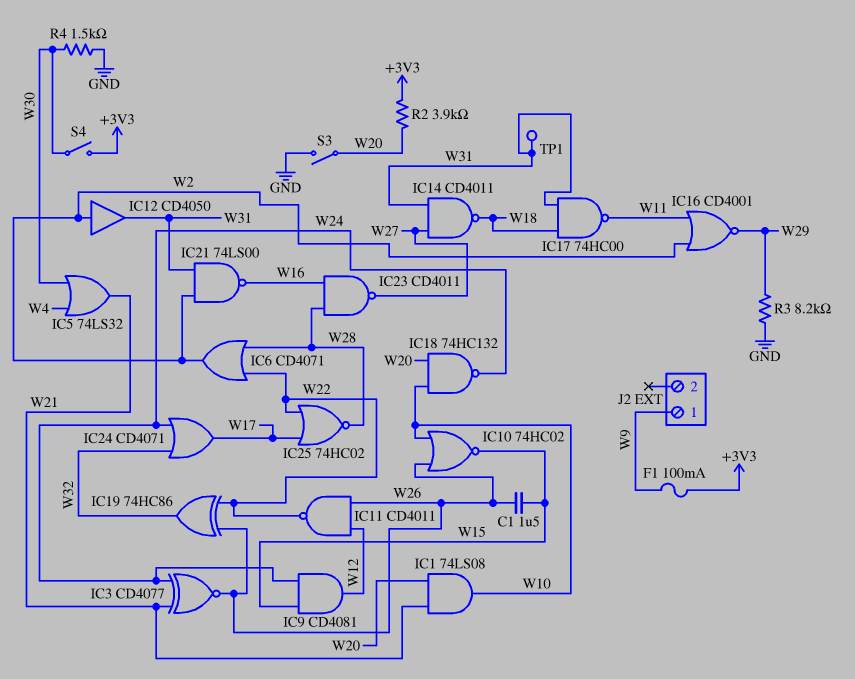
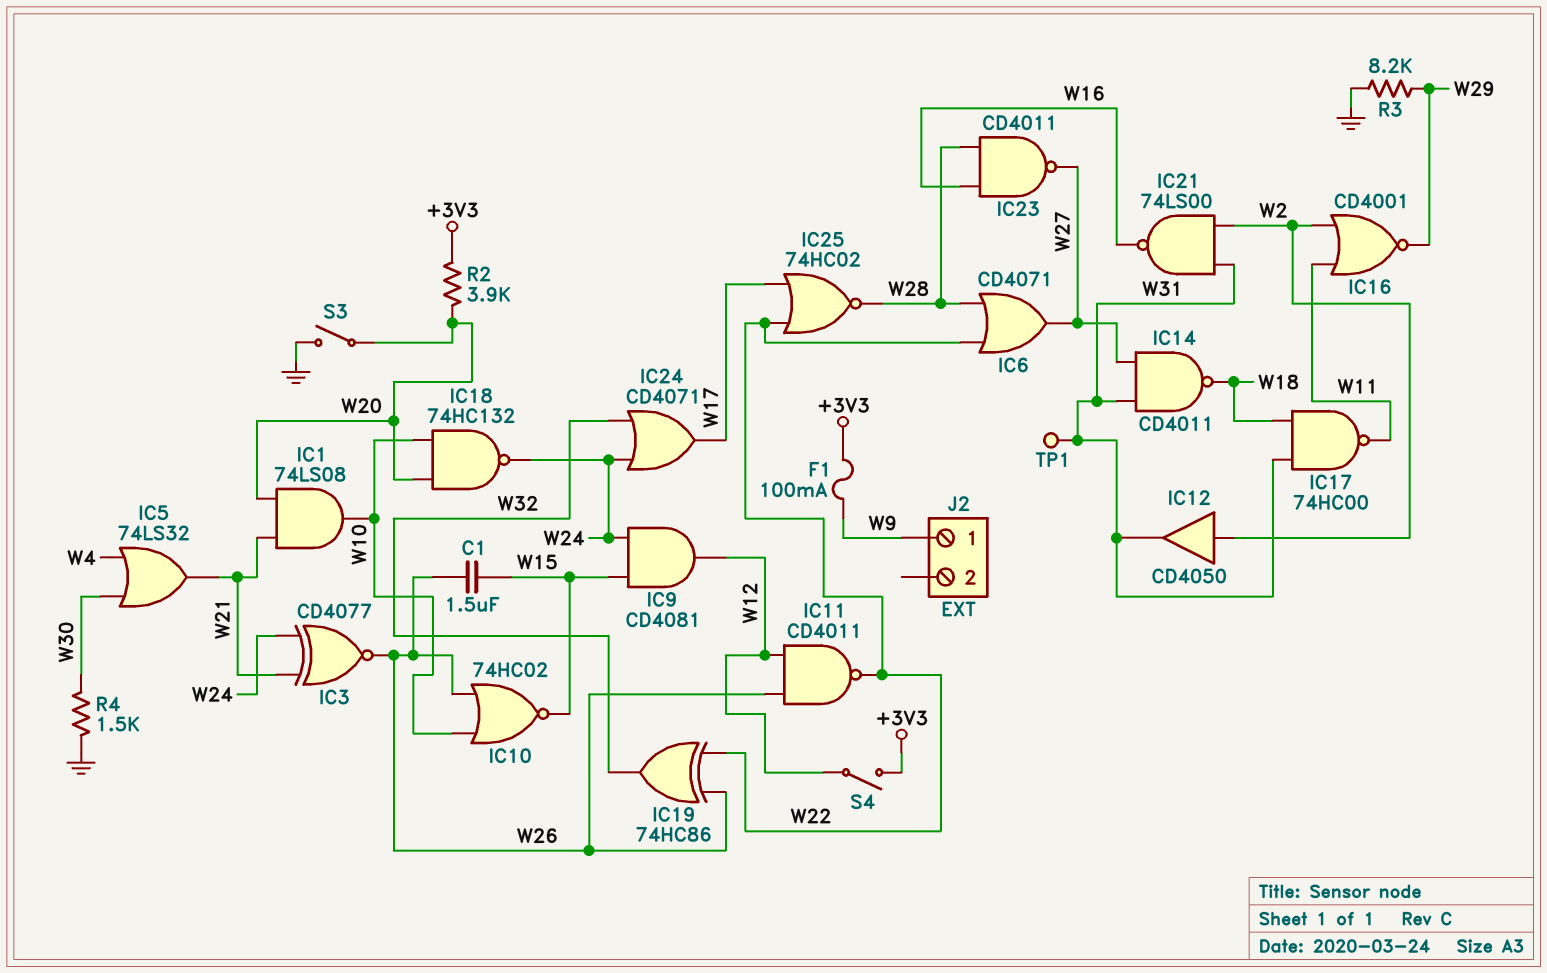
IC6: OR CD4071 (in W22, in W28, out W2) -> OR CD4071 (in W22, in W28, out W27)
S4: switch (+3V3, W30) -> switch (+3V3, W12)

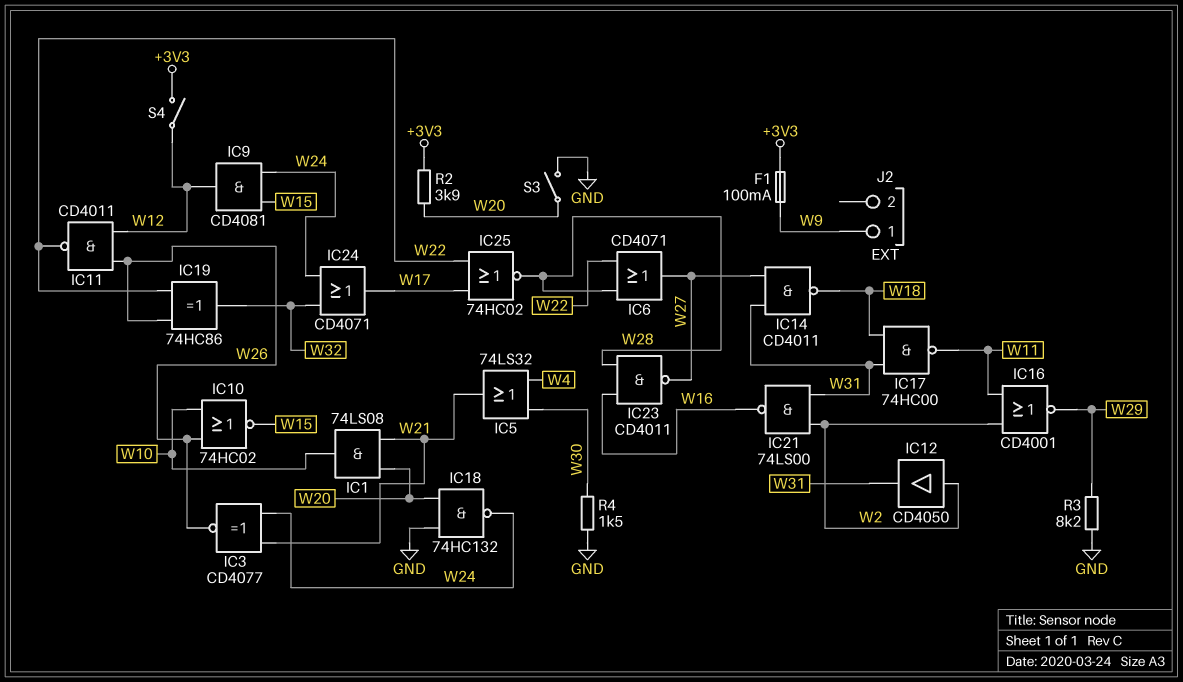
C1: 1.5uF (W15, W26) -> none
IC18: NAND 74HC132 (in W10, in W20, out W24) -> NAND 74HC132 (in GND, in W20, out W24)
TP1: test point (W31) -> none

